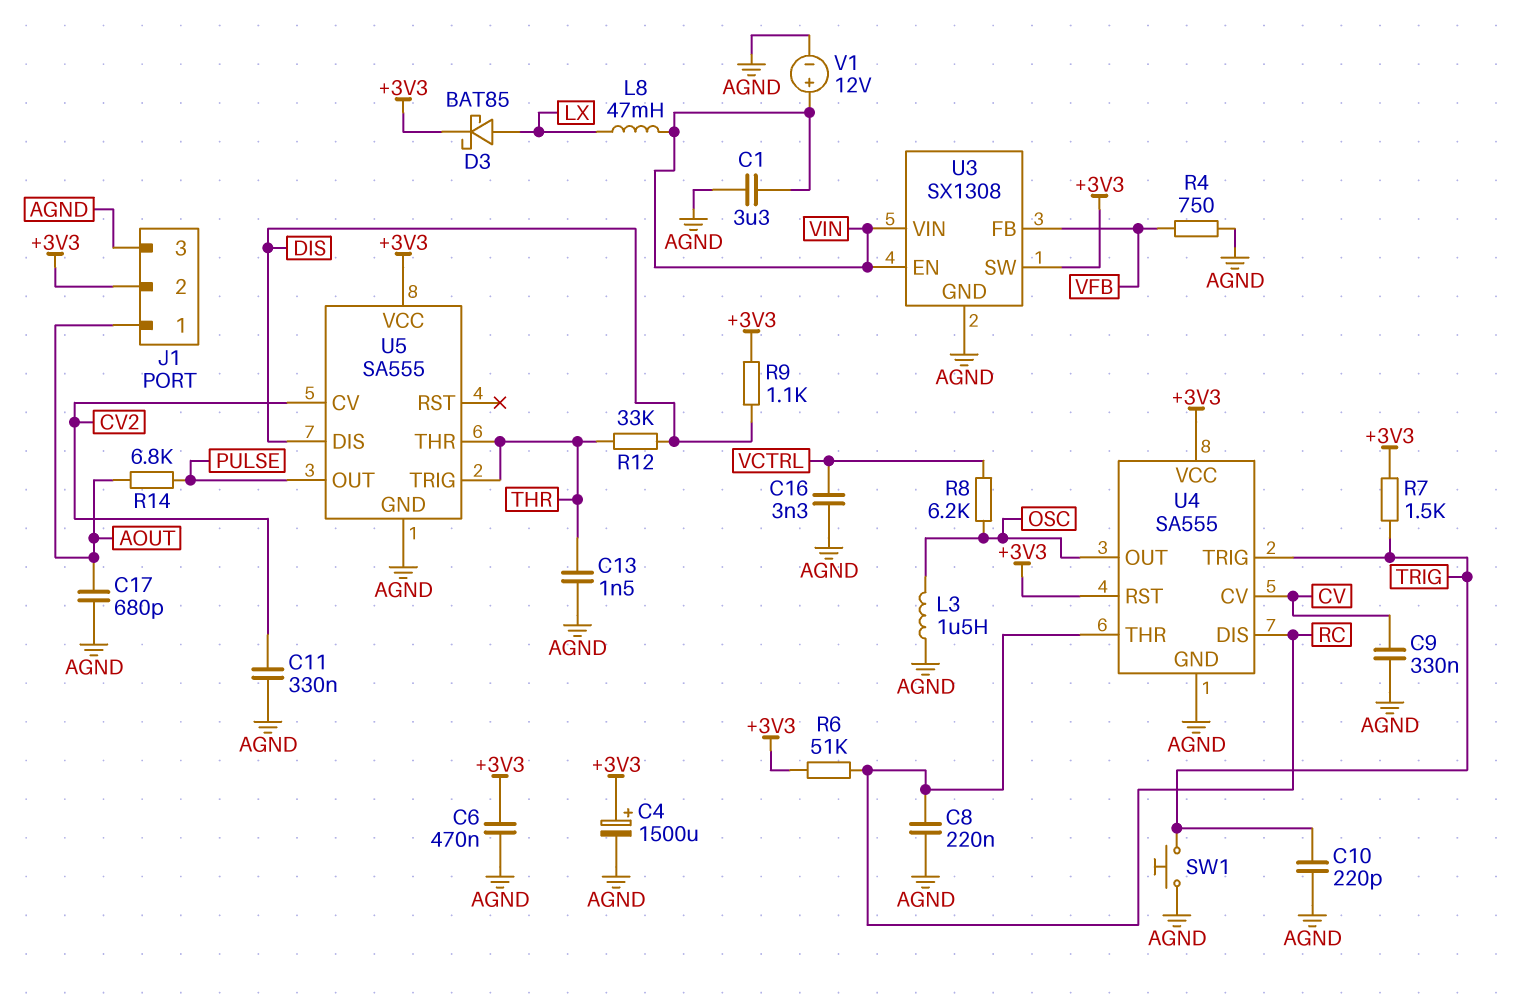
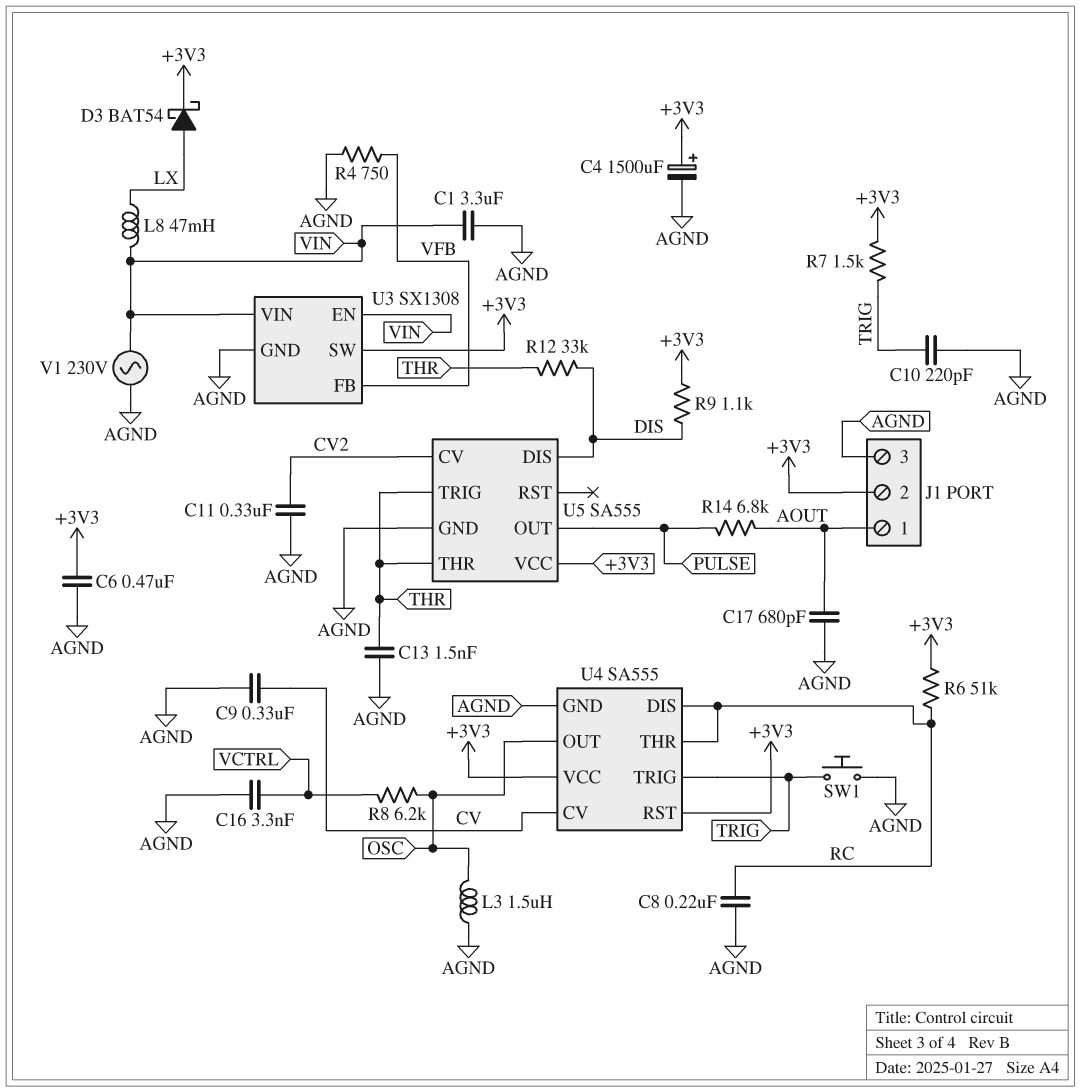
D3: schottky BAT85 (A LX, K +3V3) -> schottky BAT54 (A LX, K +3V3)
V1: 12V (plus VIN, minus AGND) -> AC 230V (AGND, VIN)

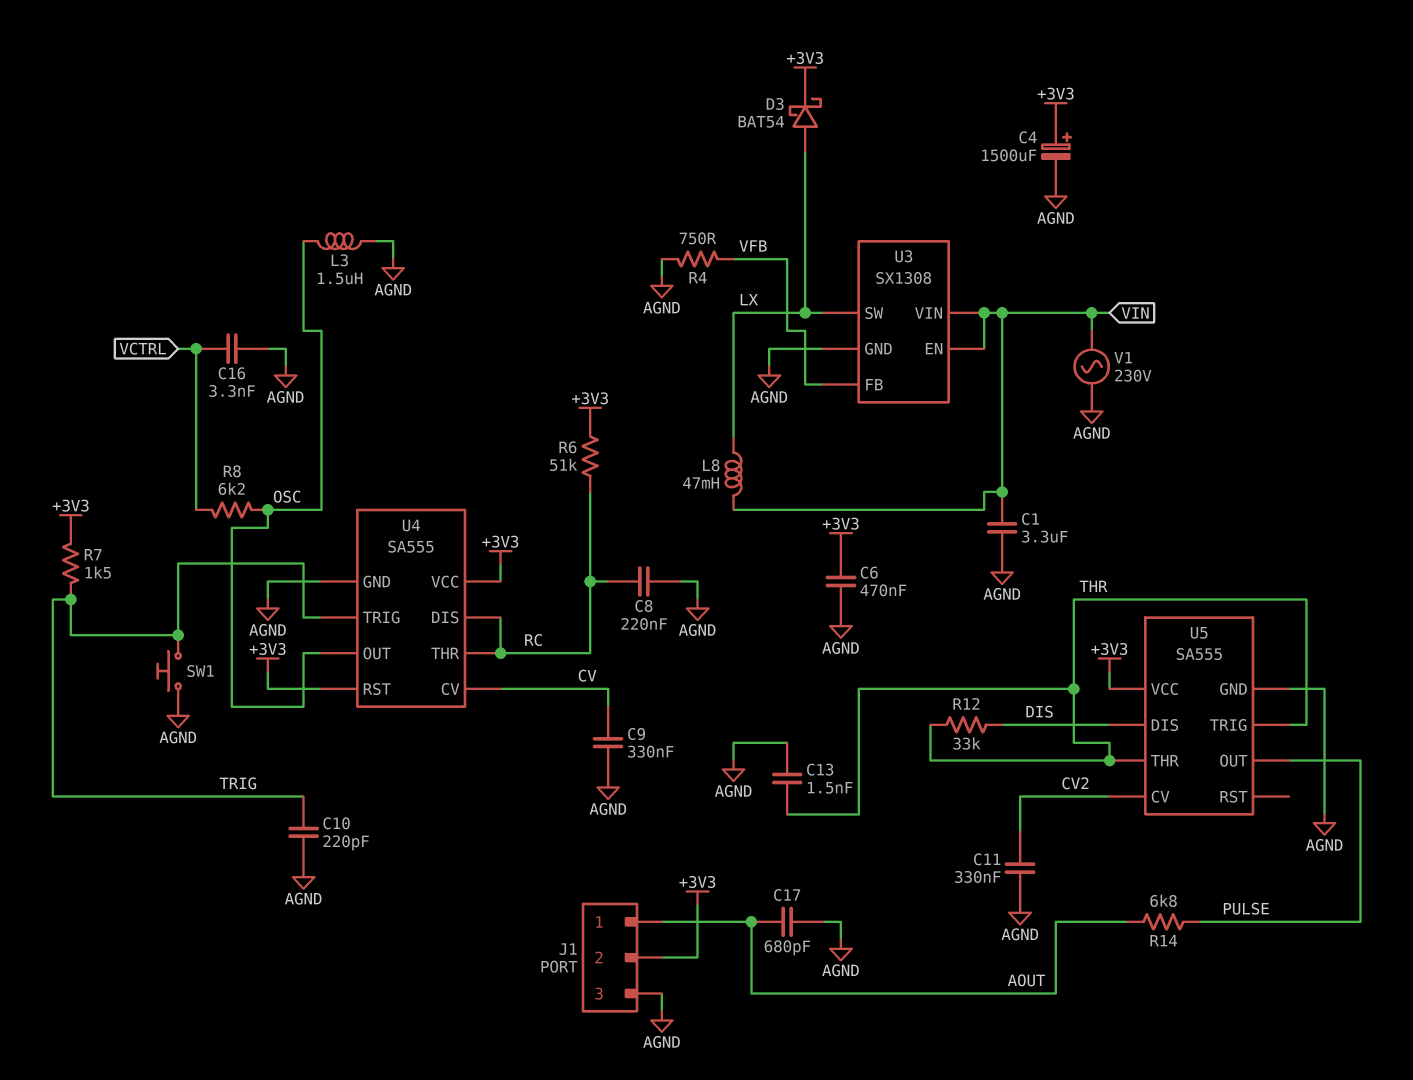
R9: 1.1k (+3V3, DIS) -> none
U3 pin SW: +3V3 -> LX

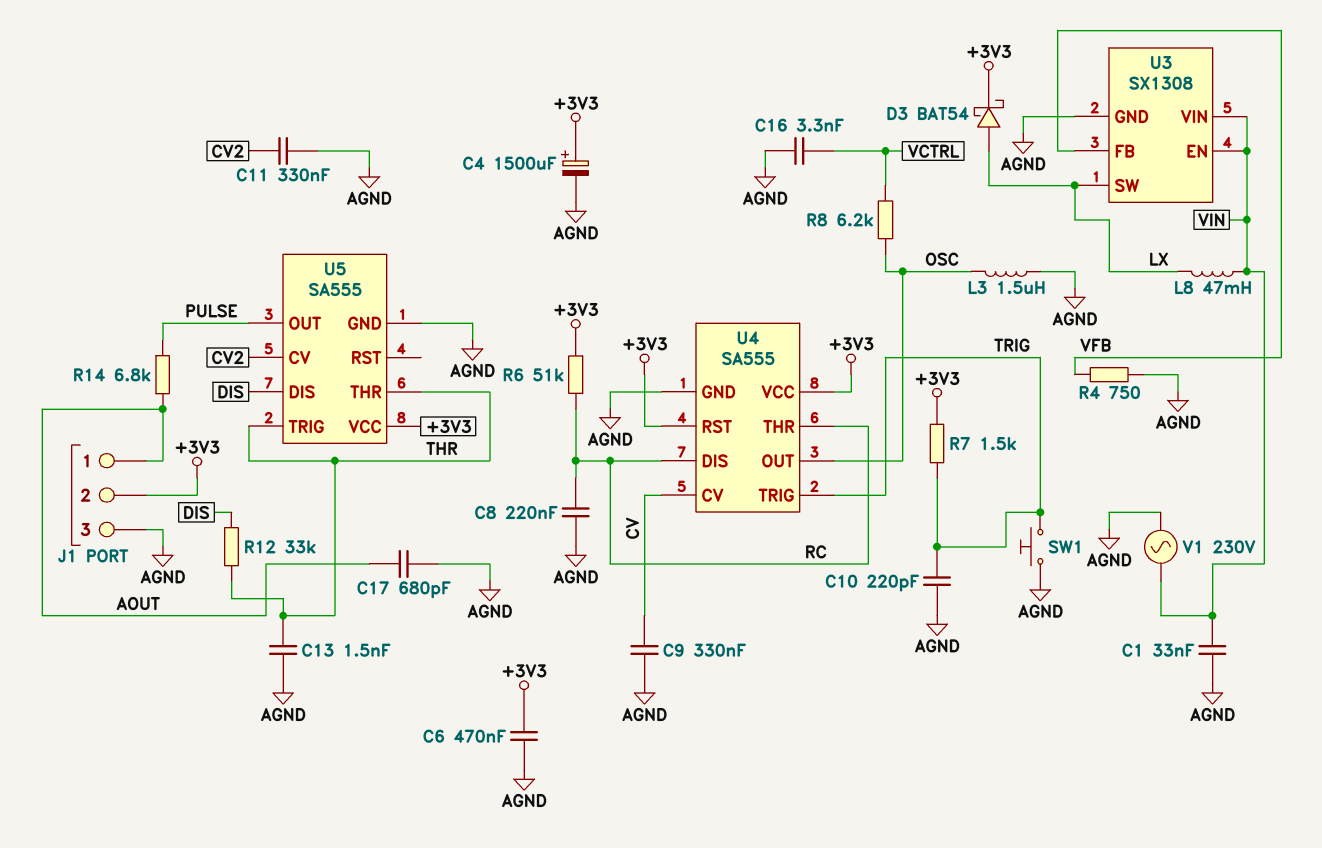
C1: 3.3uF (AGND, VIN) -> 33nF (AGND, VIN)

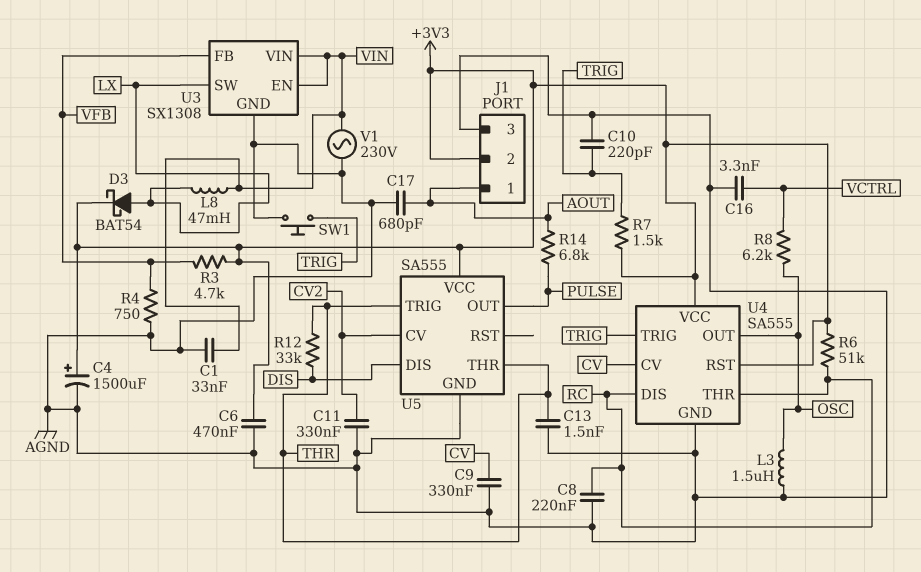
R3: none -> 4.7k (+3V3, VFB)

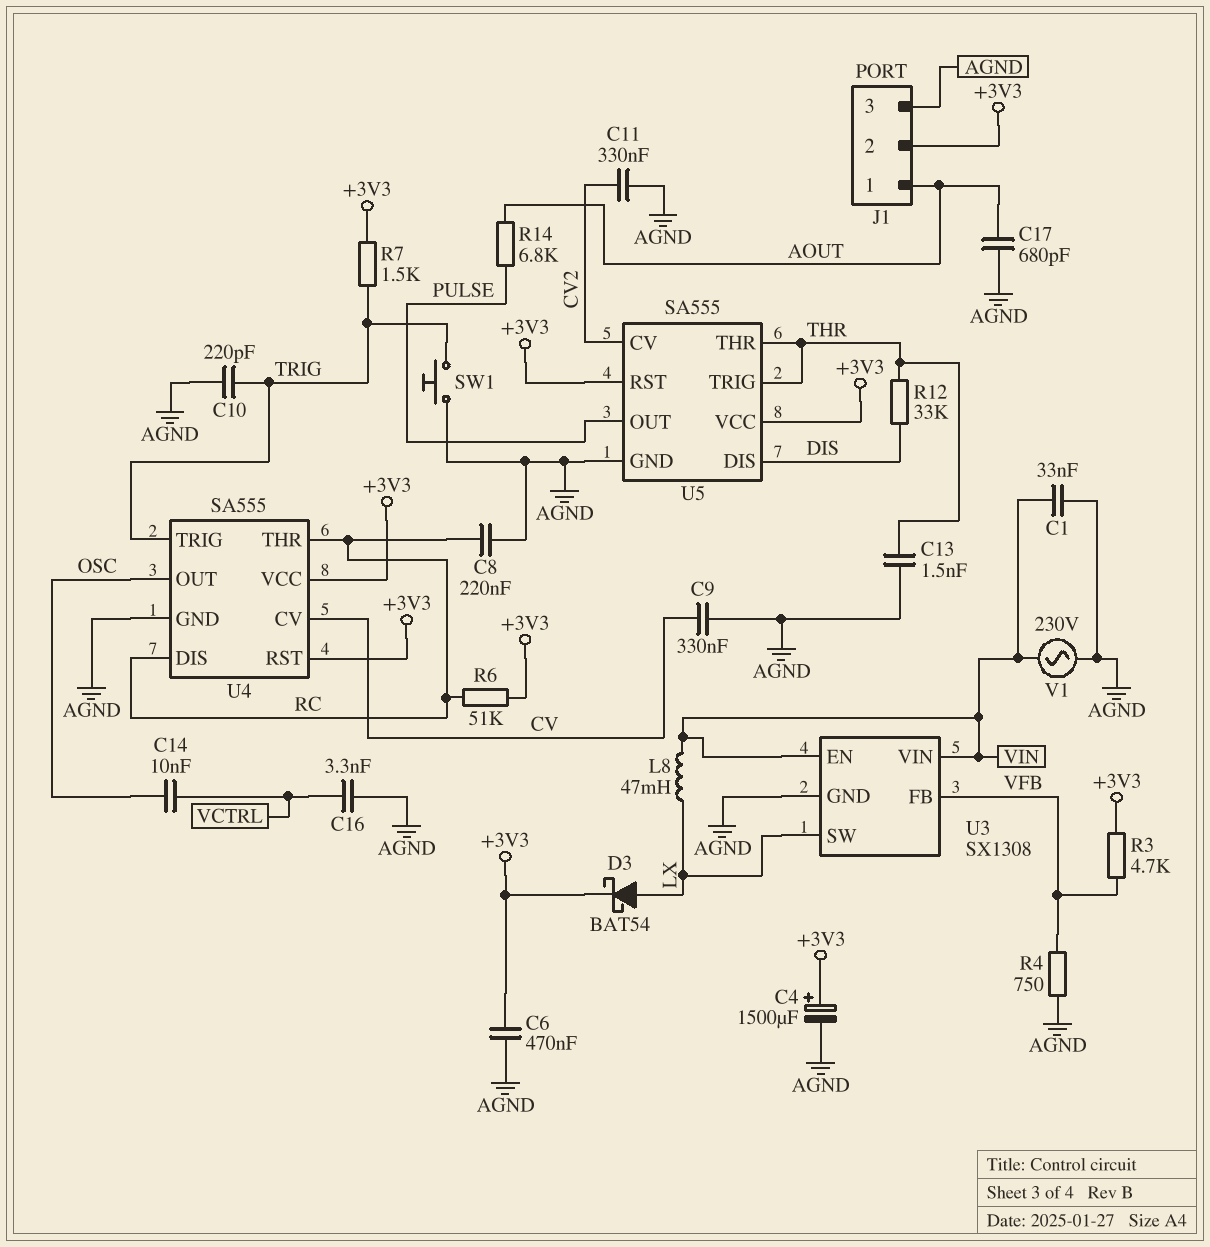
C14: none -> 10nF (OSC, VCTRL)
L3: 1.5uH (AGND, OSC) -> none
R8: 6.2k (OSC, VCTRL) -> none
U5 pin RST: none -> +3V3

